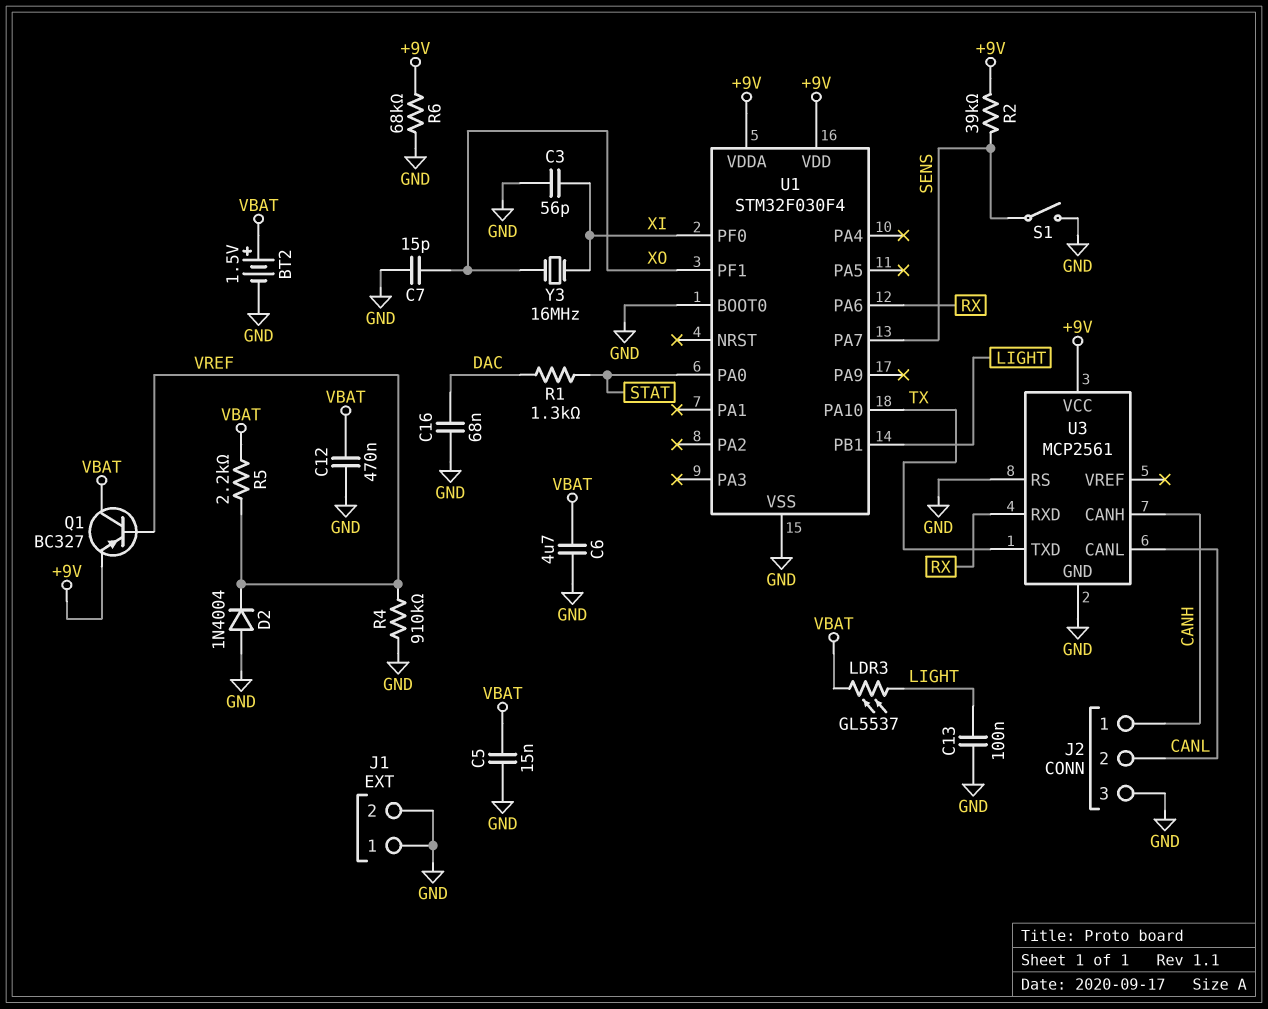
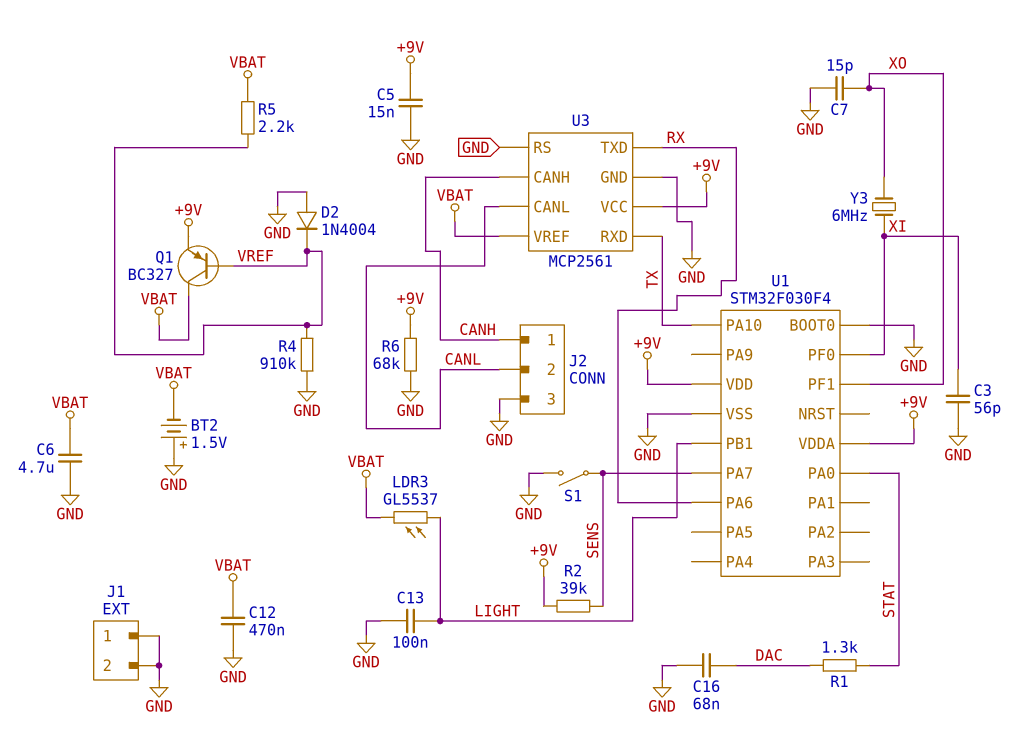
BT2: 1.5V (plus VBAT, minus GND) -> 1.5V (plus GND, minus VBAT)
C5: 15nF (GND, VBAT) -> 15nF (+9V, GND)
U3 pin RXD: RX -> TX
U3 pin TXD: TX -> RX
U3 pin VREF: none -> VBAT
Y3: 16MHz (XI, XO) -> 6MHz (XI, XO)

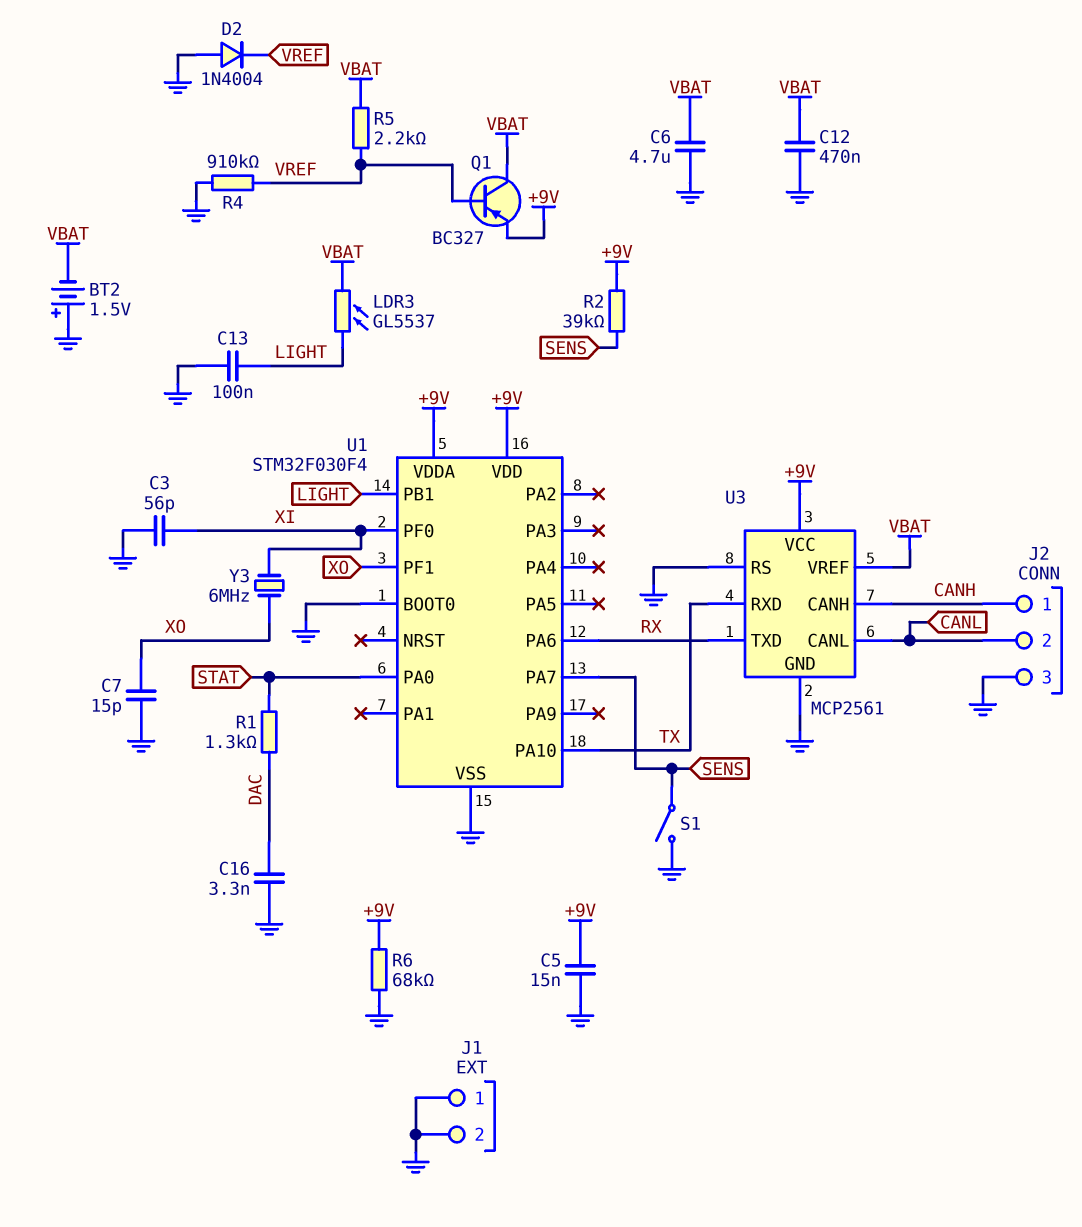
C16: 68nF (DAC, GND) -> 3.3nF (DAC, GND)

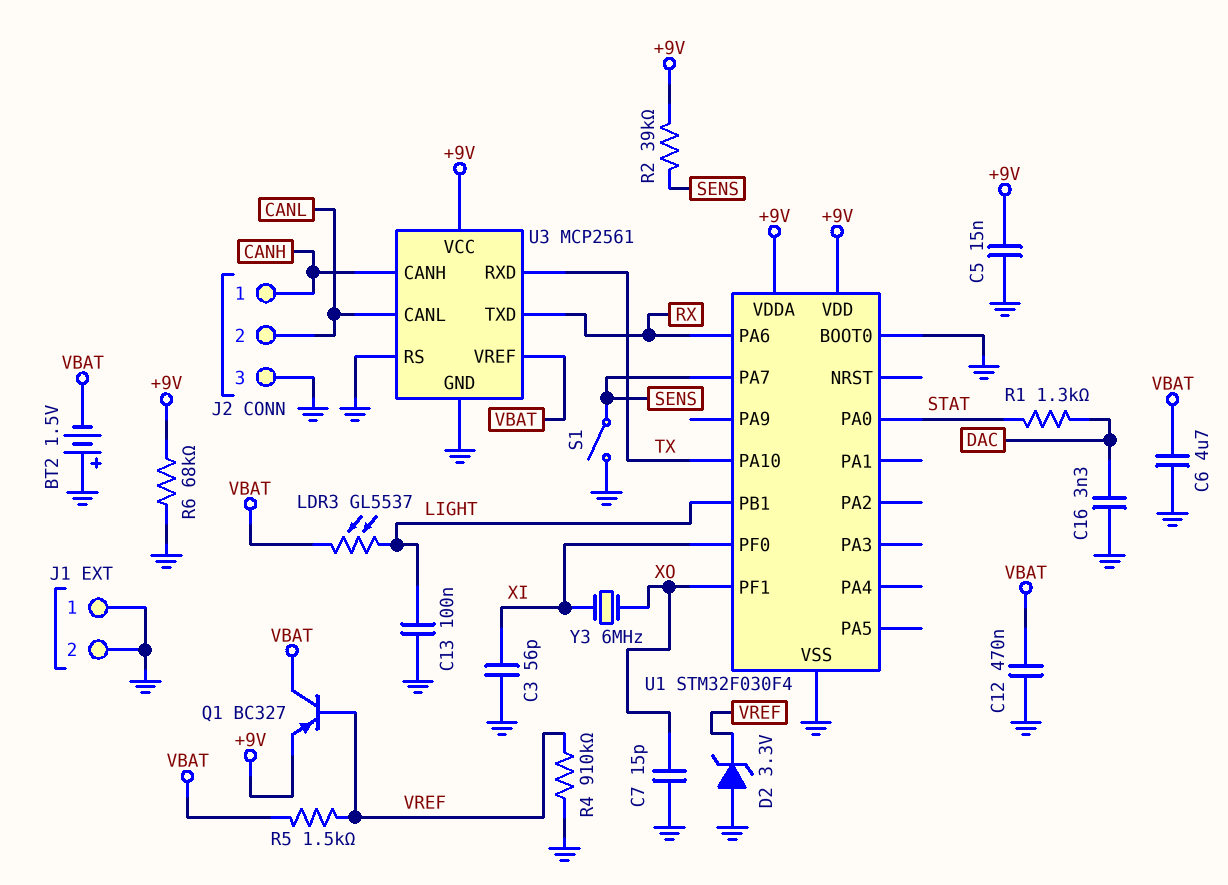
D2: diode 1N4004 (A GND, K VREF) -> zener 3.3V (A GND, K VREF)
R5: 2.2k (VBAT, VREF) -> 1.5k (VBAT, VREF)

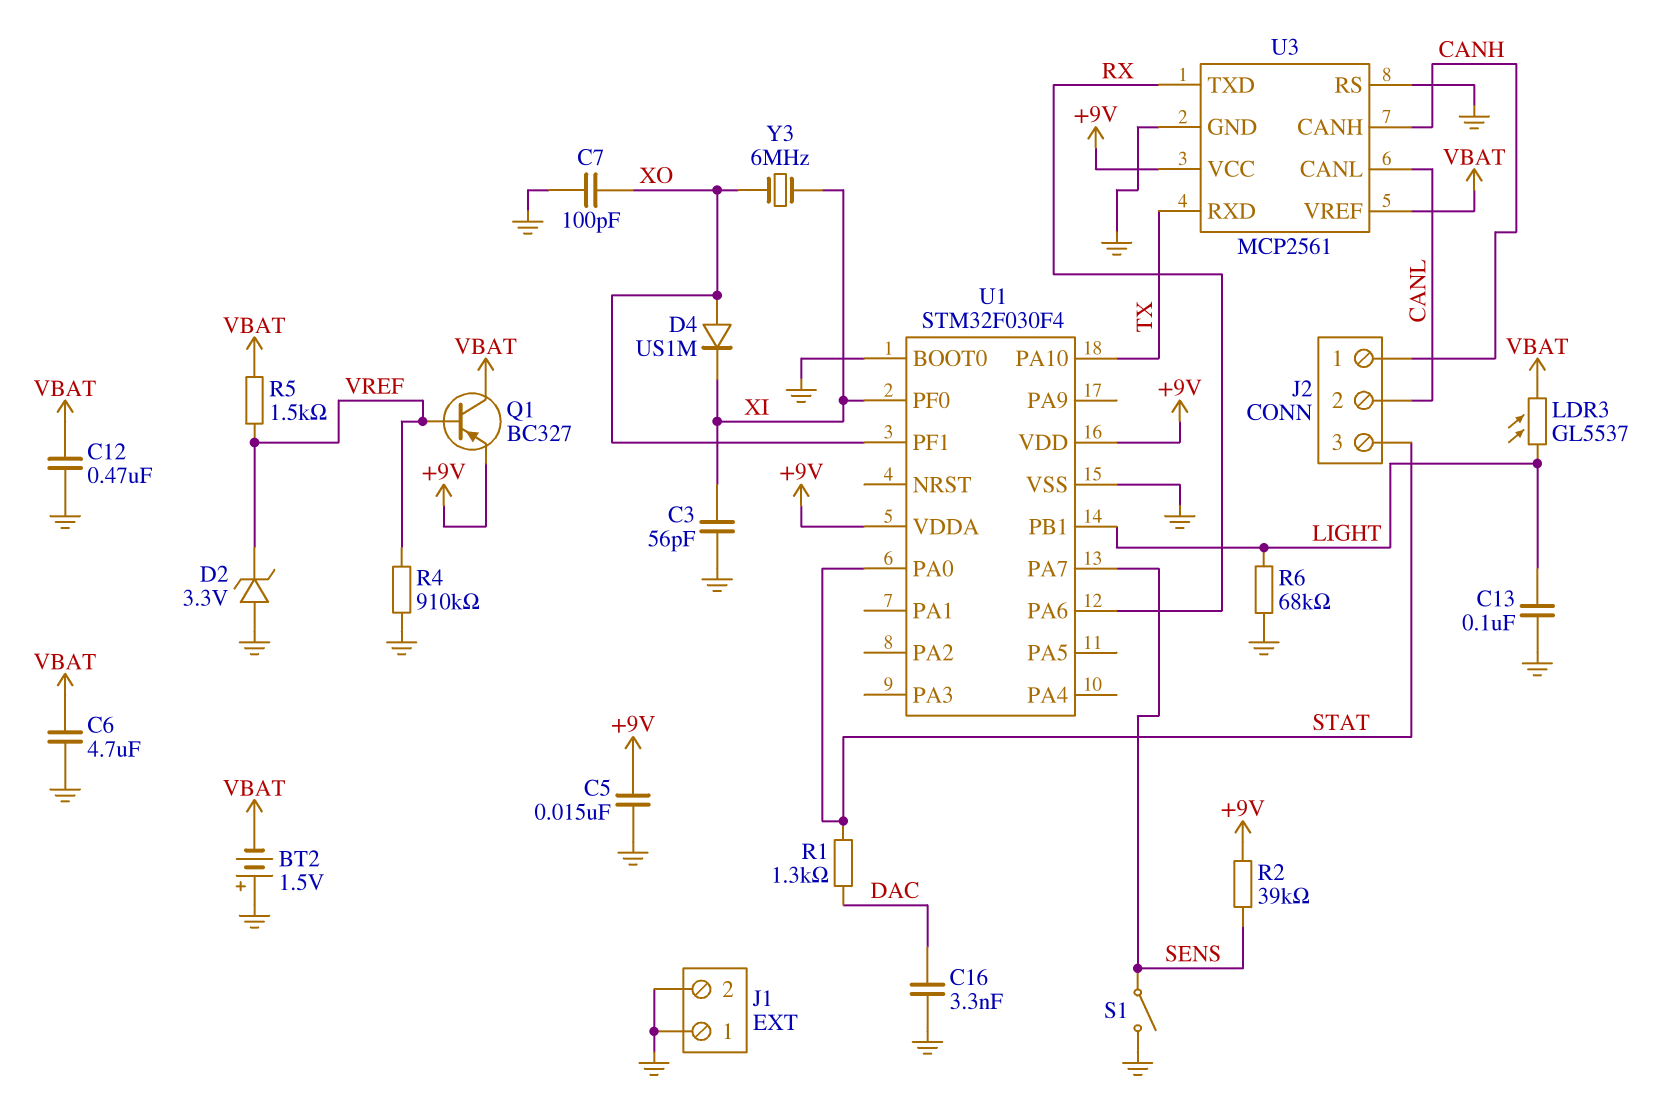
C7: 15pF (GND, XO) -> 100pF (GND, XO)
D4: none -> diode US1M (A XO, K XI)
J2 pin 3: GND -> STAT
R6: 68k (+9V, GND) -> 68k (GND, LIGHT)

